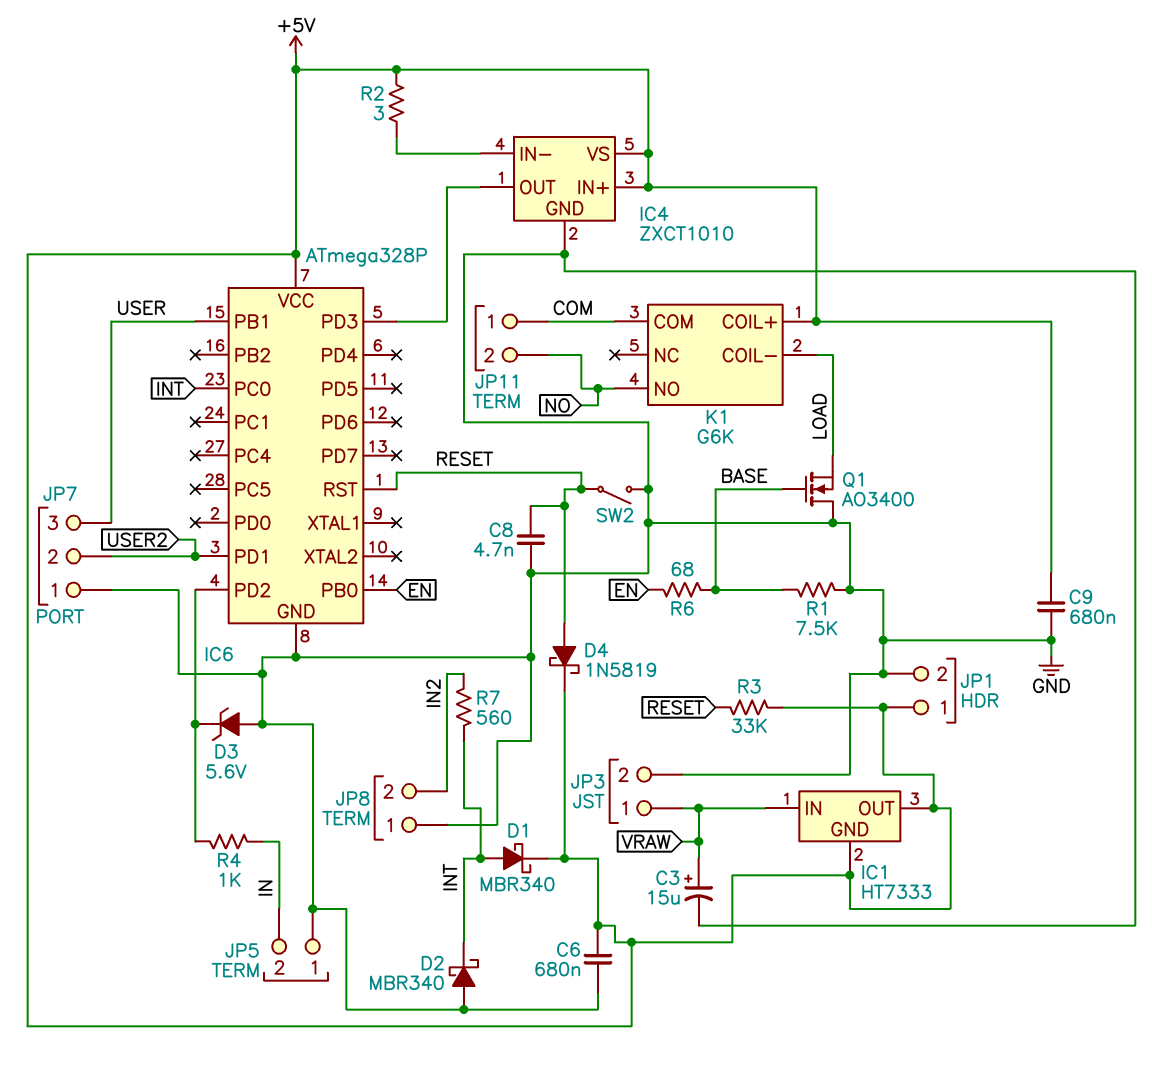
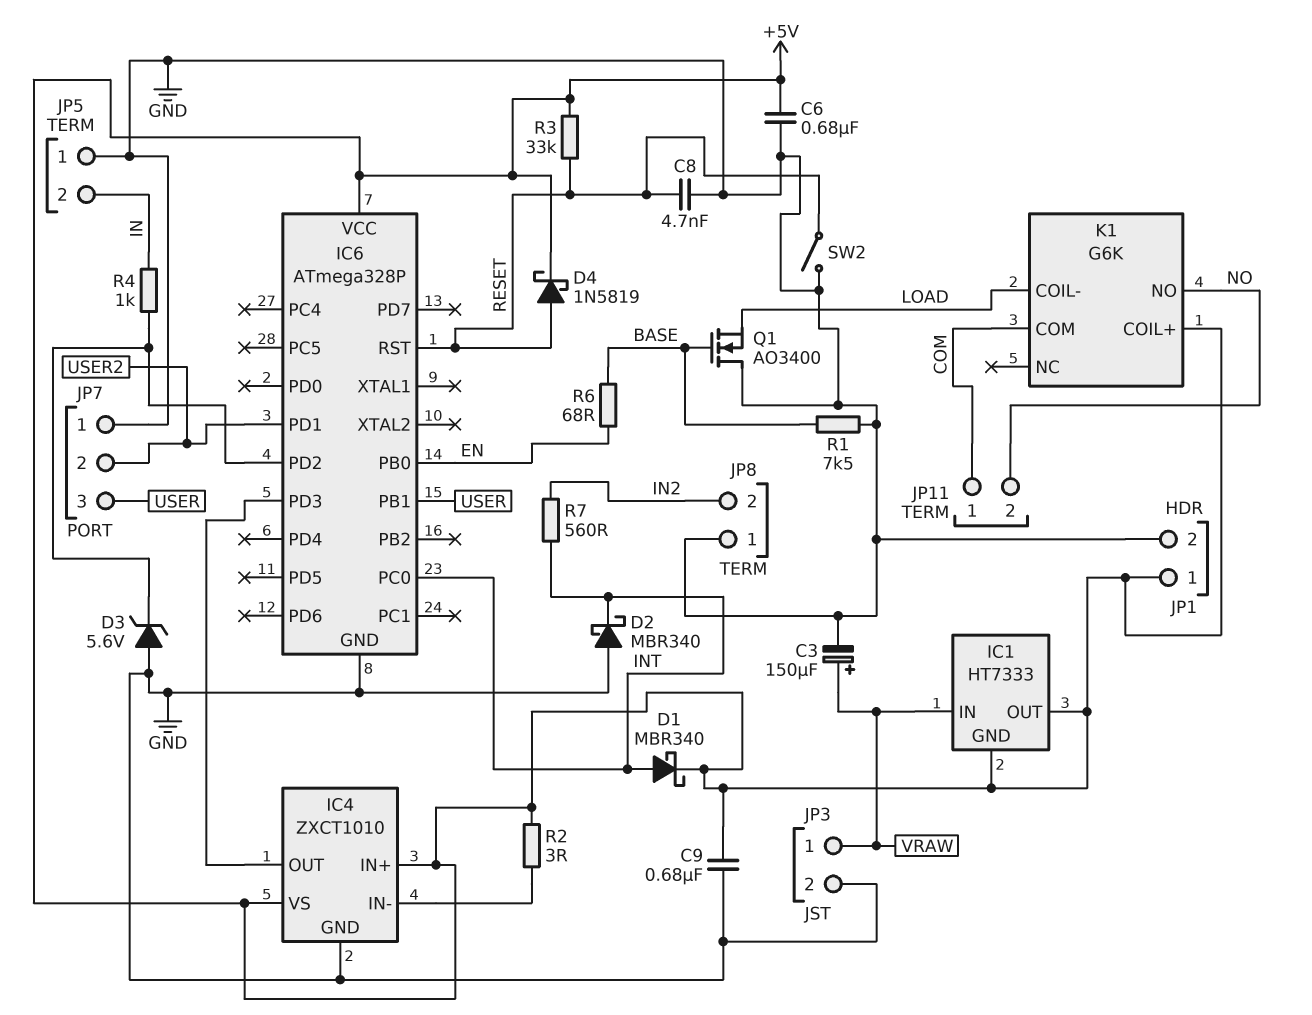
C3: 15uF (plus VRAW, minus GND) -> 150uF (plus VRAW, minus GND)

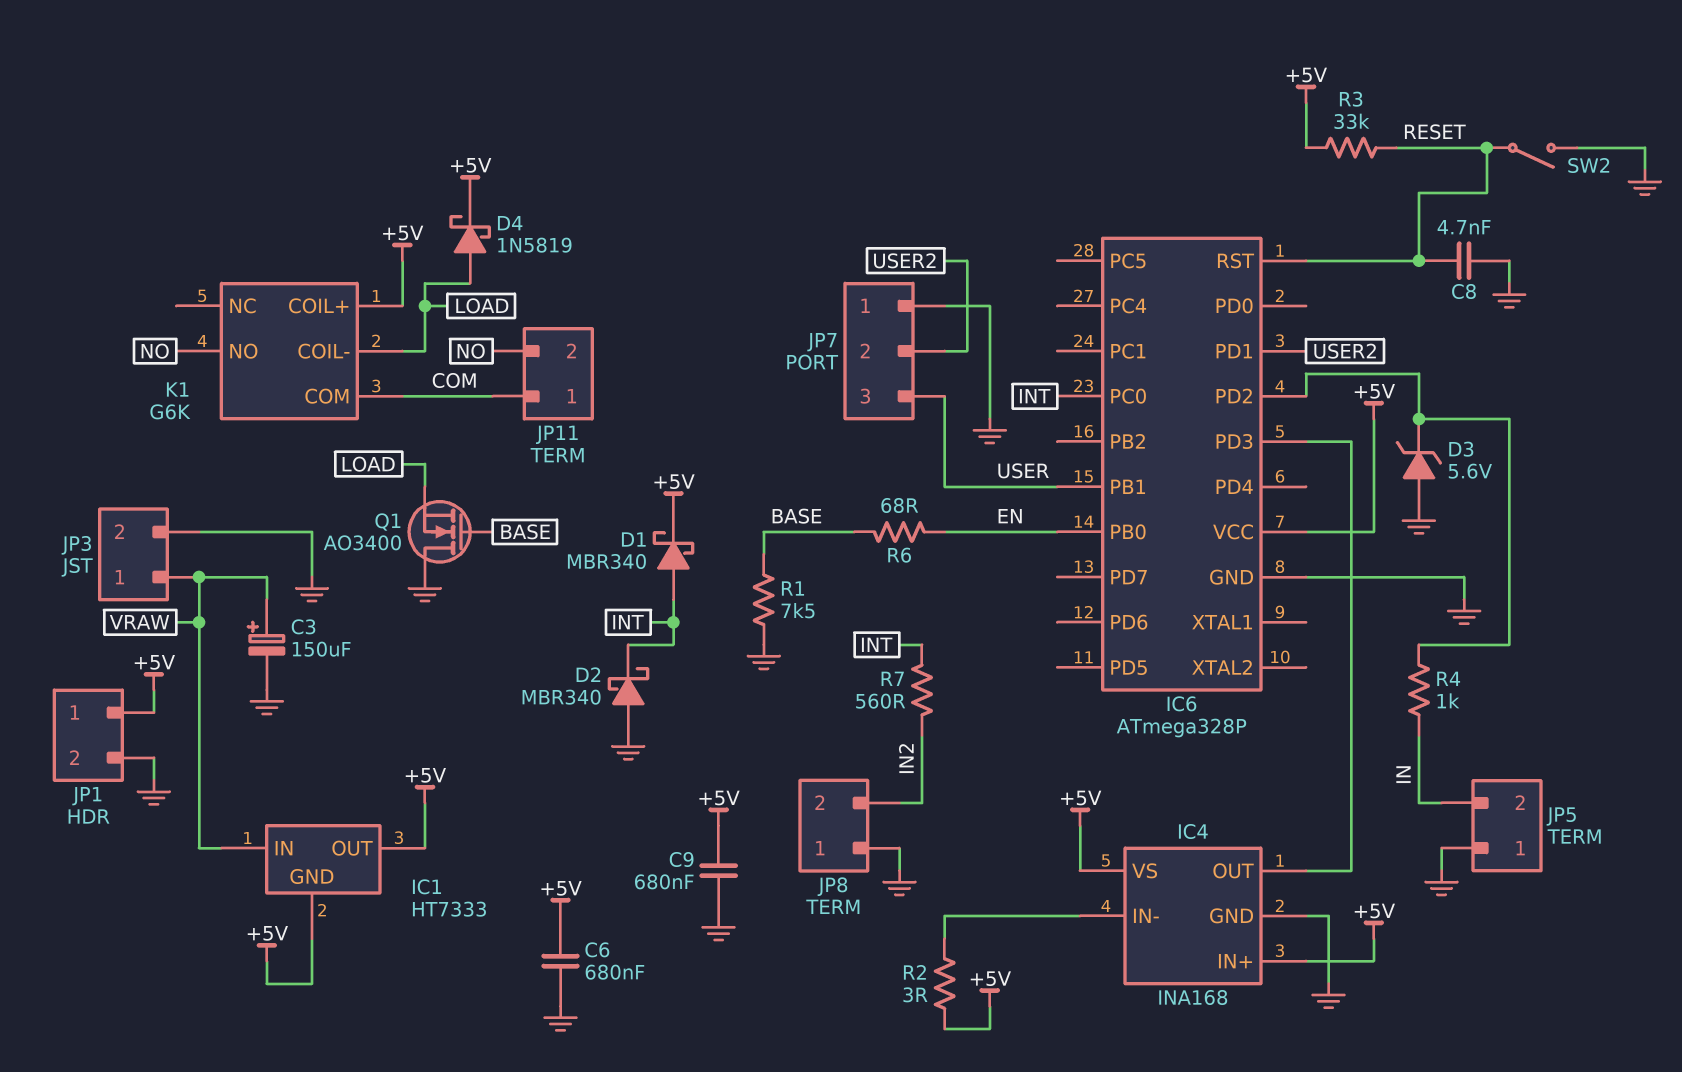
D4: schottky 1N5819 (A RESET, K +5V) -> schottky 1N5819 (A LOAD, K +5V)
IC4: ZXCT1010 -> INA168

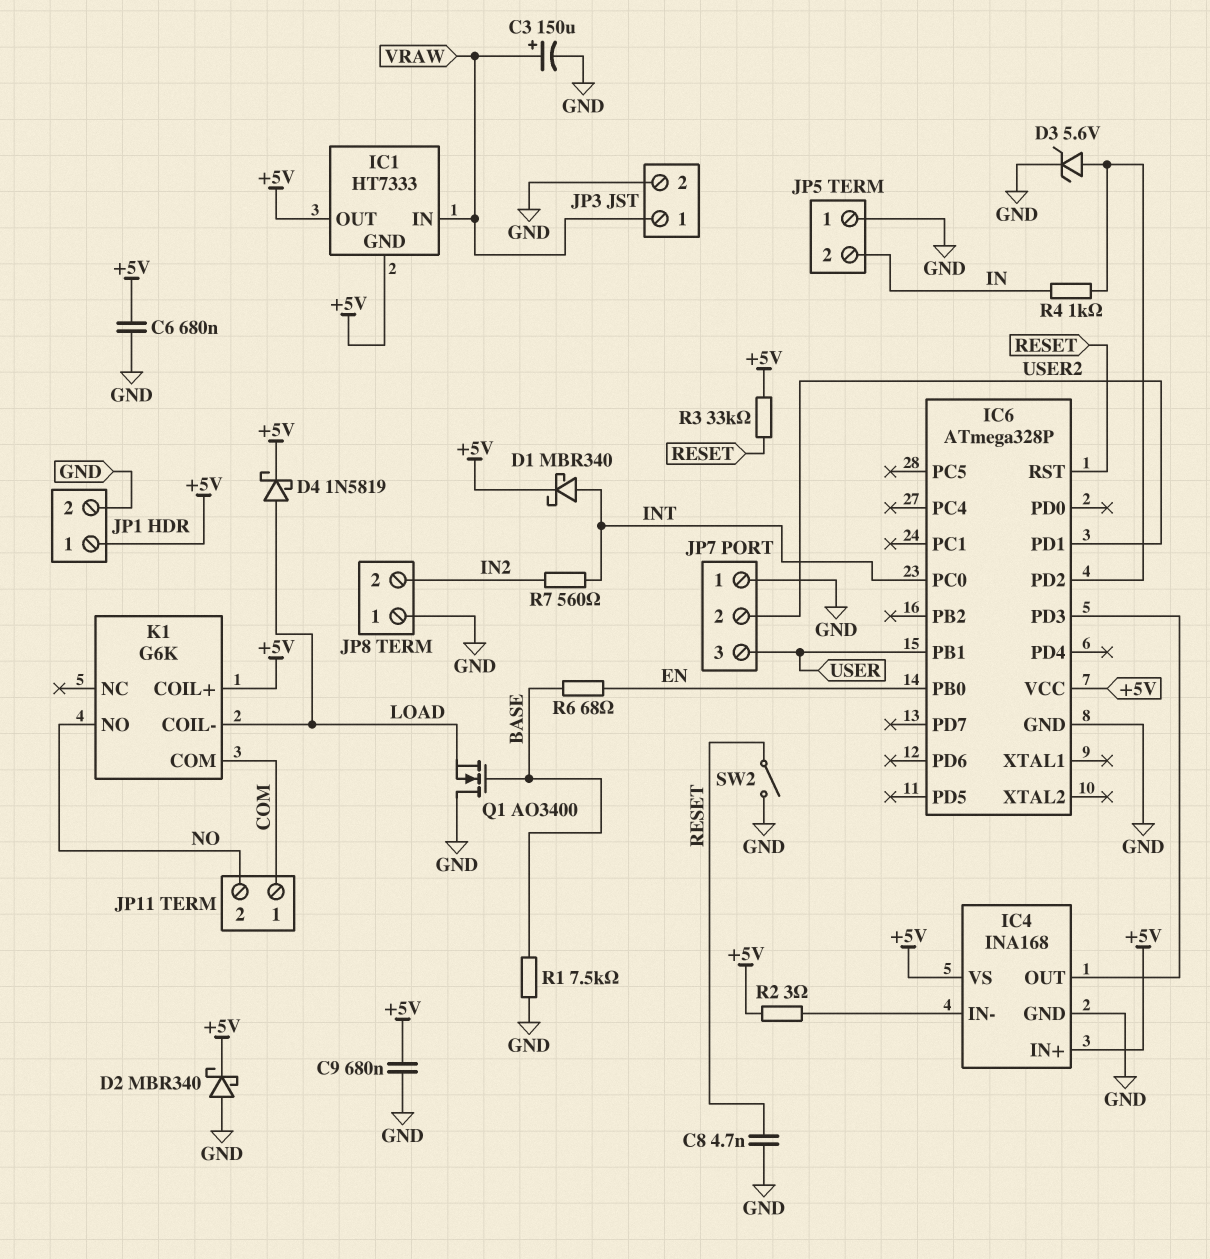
D2: schottky MBR340 (A GND, K INT) -> schottky MBR340 (A GND, K +5V)
D3: zener 5.6V (A GND, K IC6/PD2) -> zener 5.6V (A IC6/PD2, K GND)

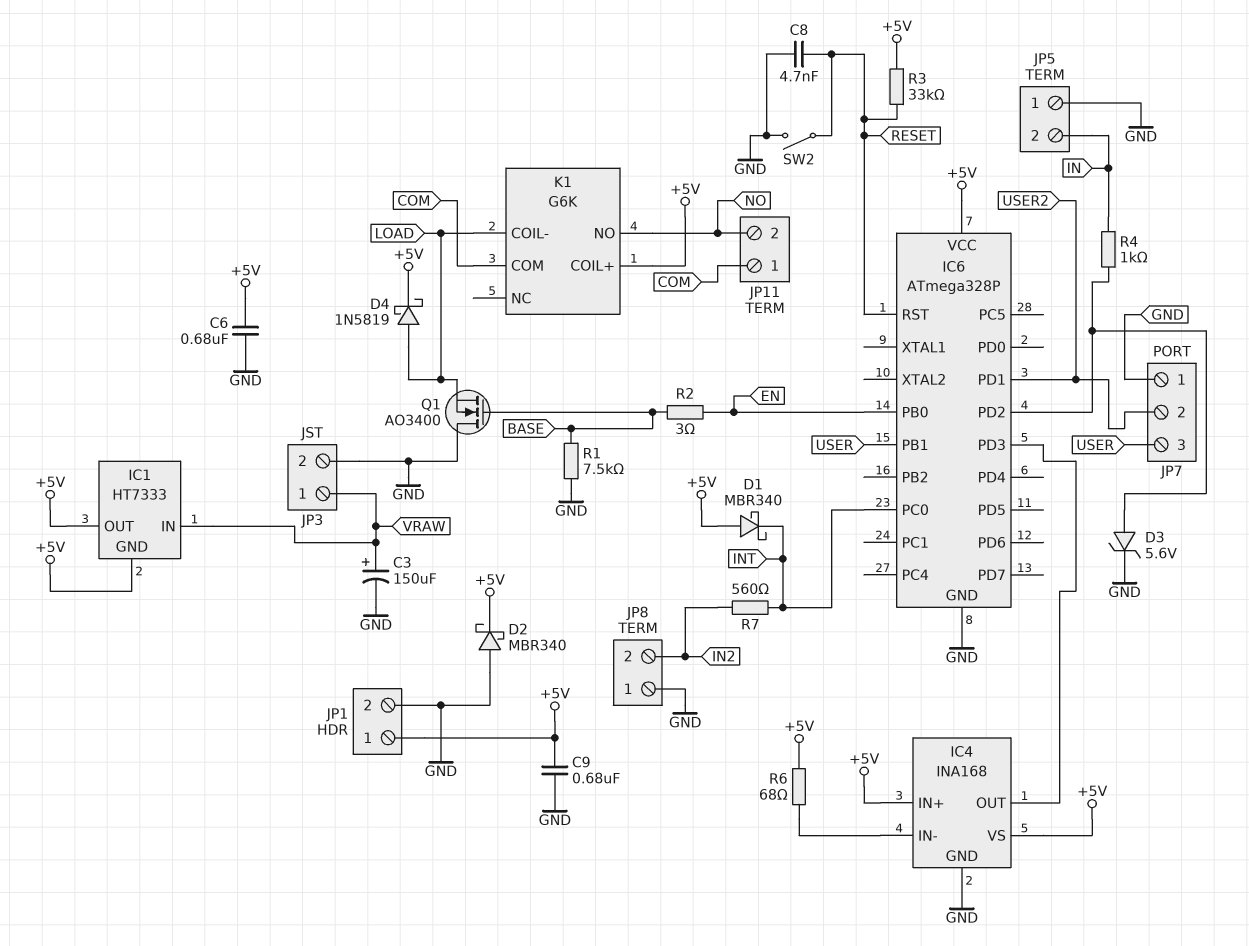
D1: schottky MBR340 (A INT, K +5V) -> schottky MBR340 (A +5V, K INT)
R2: 3 (+5V, IC4/IN-) -> 3 (BASE, EN)
R6: 68 (BASE, EN) -> 68 (+5V, IC4/IN-)

